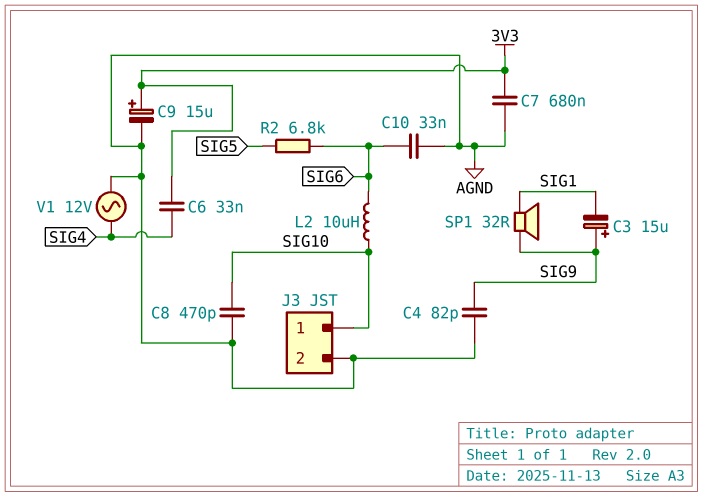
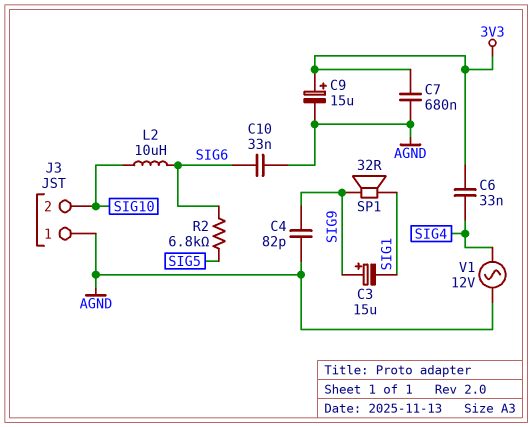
C8: 470pF (AGND, SIG10) -> none
J3 pin 1: SIG10 -> AGND
J3 pin 2: AGND -> SIG10

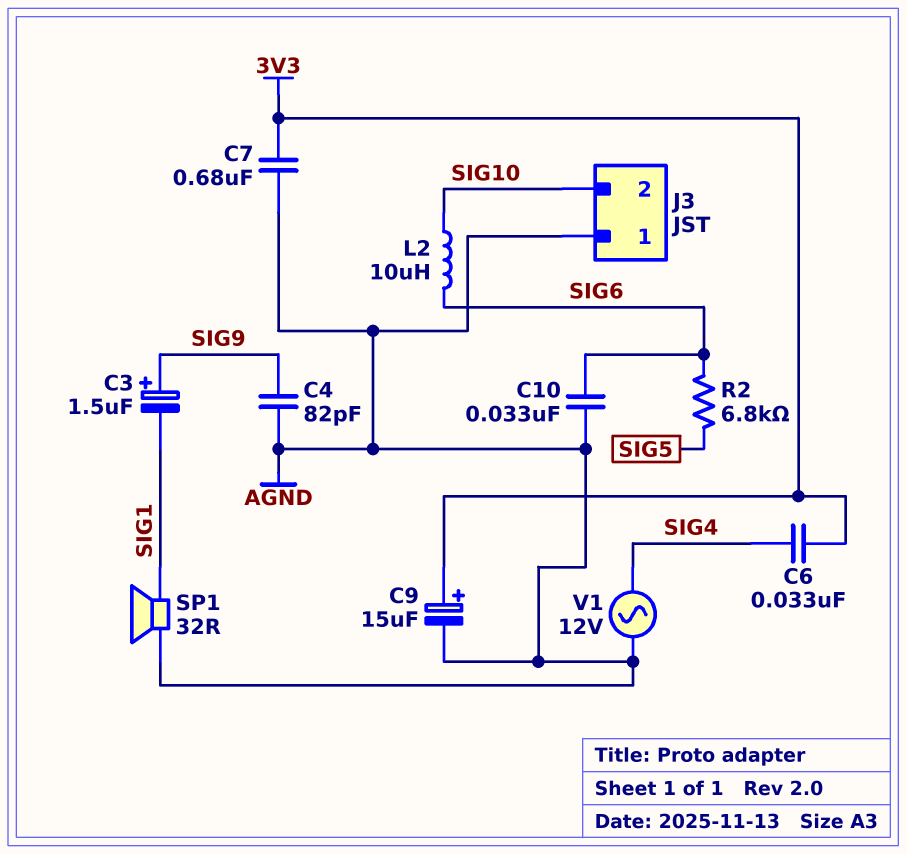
C3: 15uF (plus SIG9, minus SIG1) -> 1.5uF (plus SIG9, minus SIG1)
SP1: speaker 32R (SIG1, SIG9) -> speaker 32R (AGND, SIG1)

